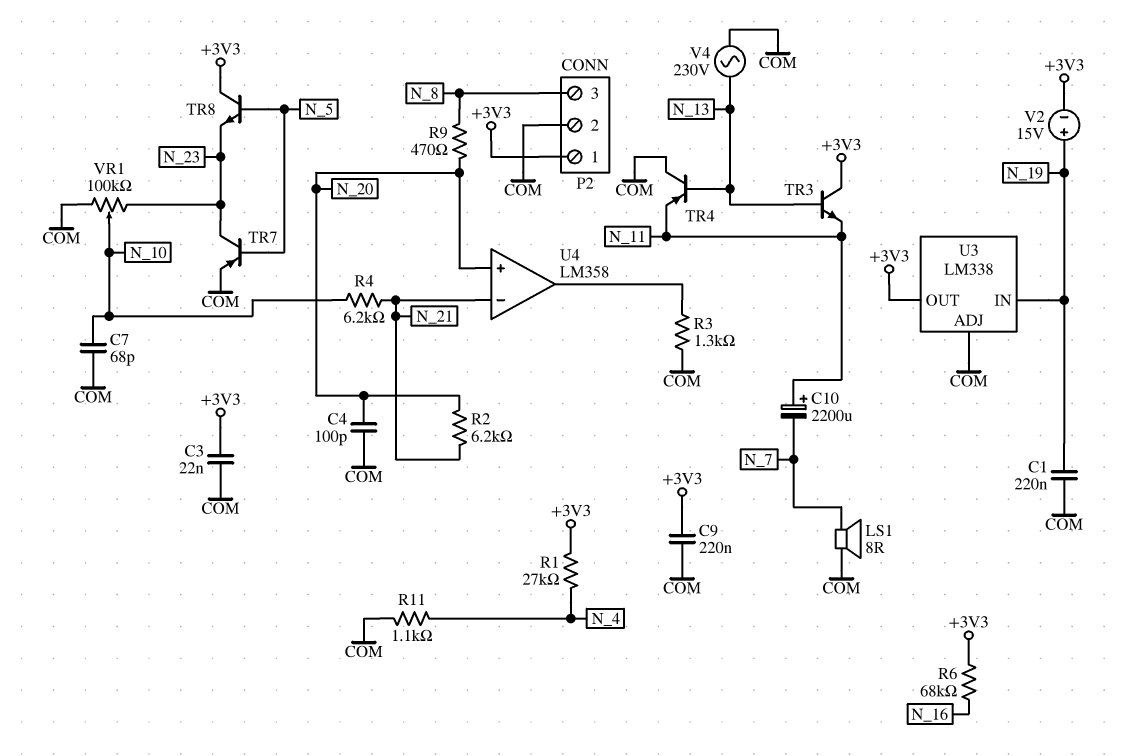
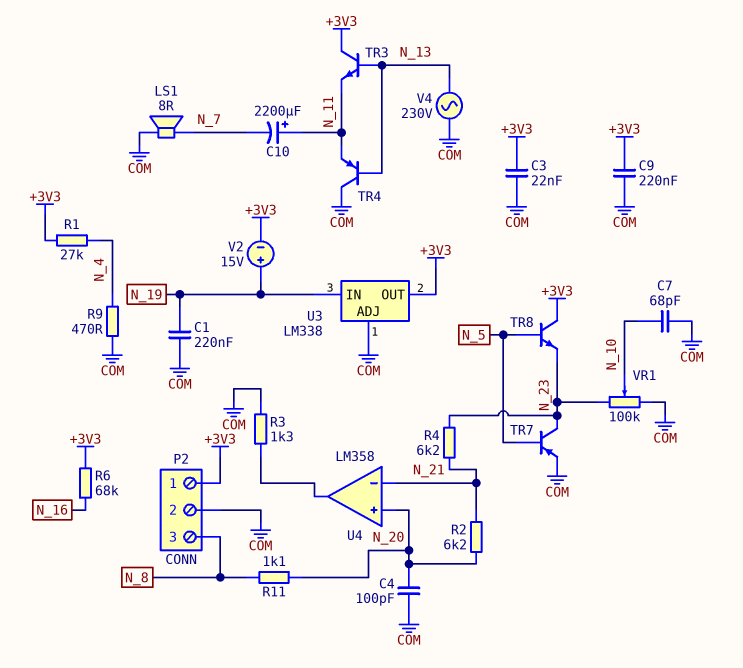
R4: 6.2k (N_10, N_21) -> 6.2k (N_21, N_23)
R9: 470 (N_8, N_20) -> 470 (COM, N_4)
R11: 1.1k (COM, N_4) -> 1.1k (N_8, N_20)

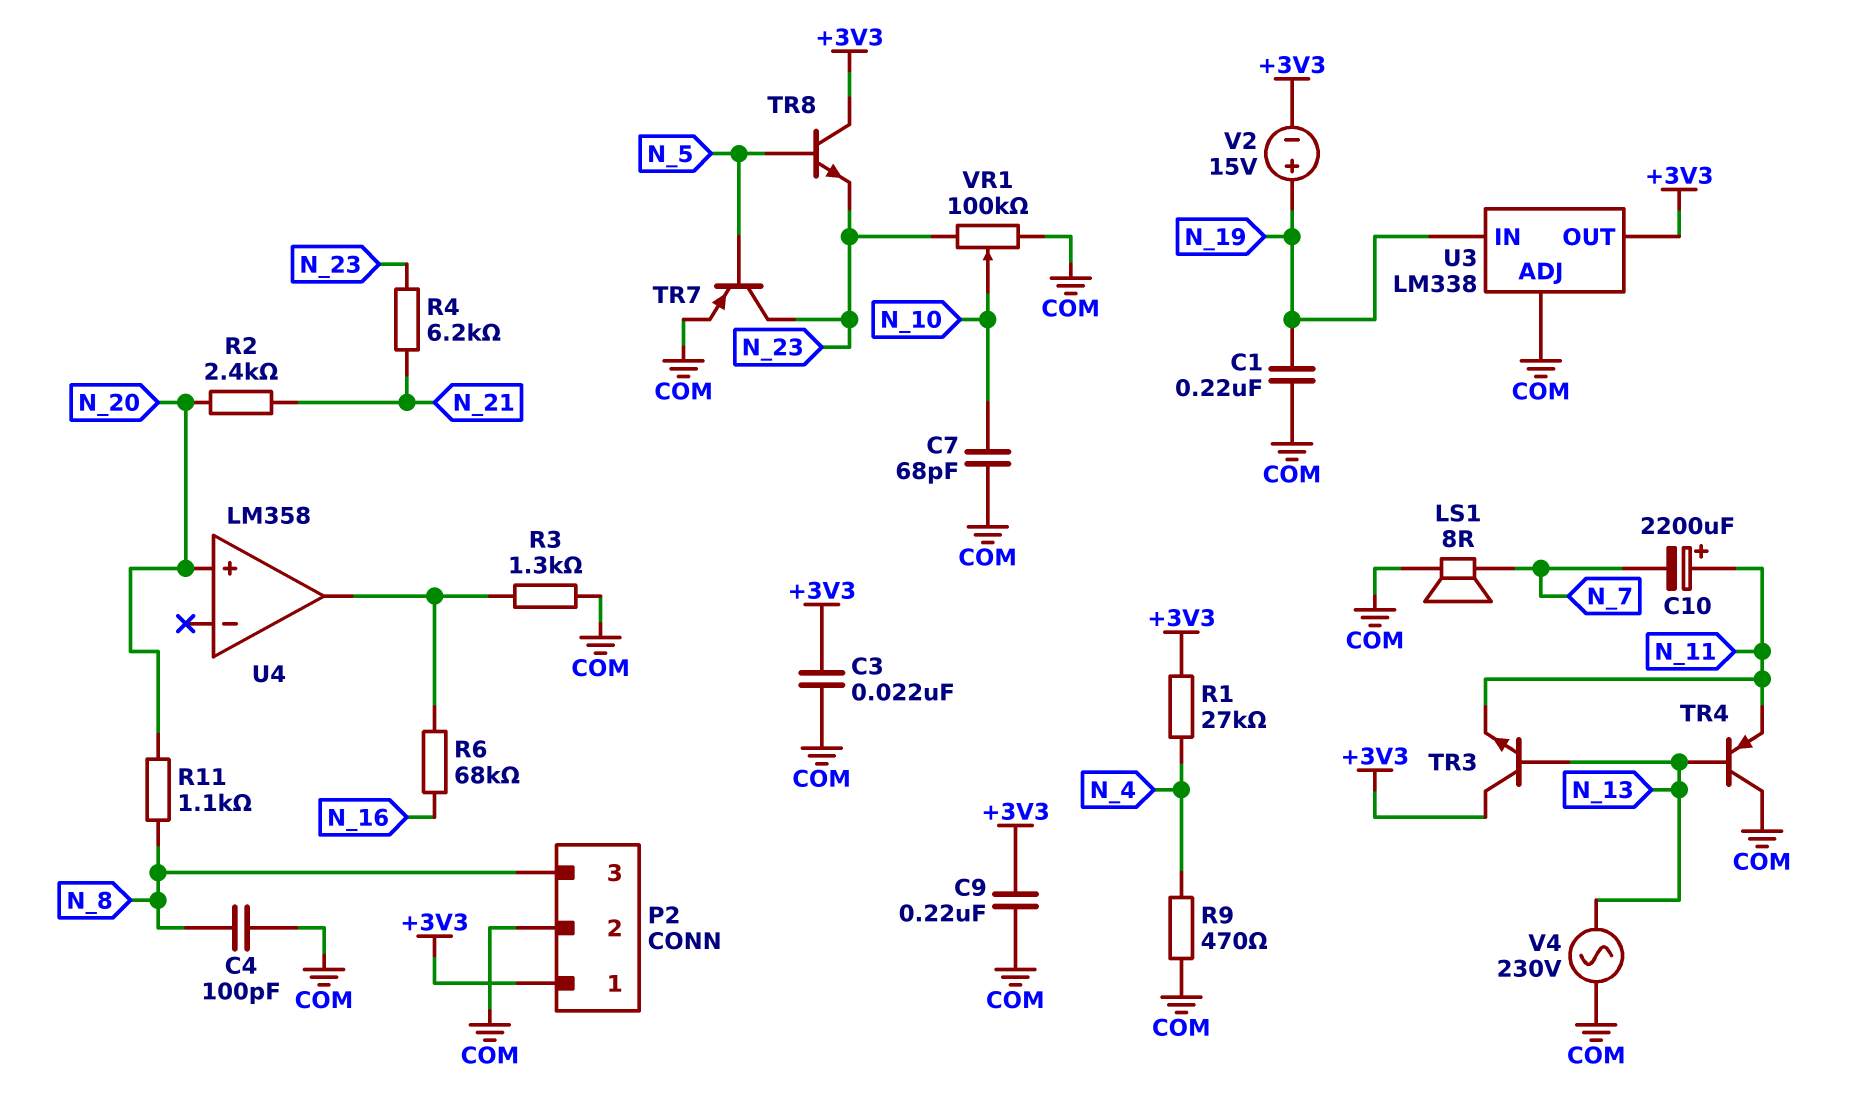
C4: 100pF (COM, N_20) -> 100pF (COM, N_8)
R2: 6.2k (N_20, N_21) -> 2.4k (N_20, N_21)
R6: 68k (+3V3, N_16) -> 68k (N_16, U4/out)
U4 pin in-: N_21 -> none

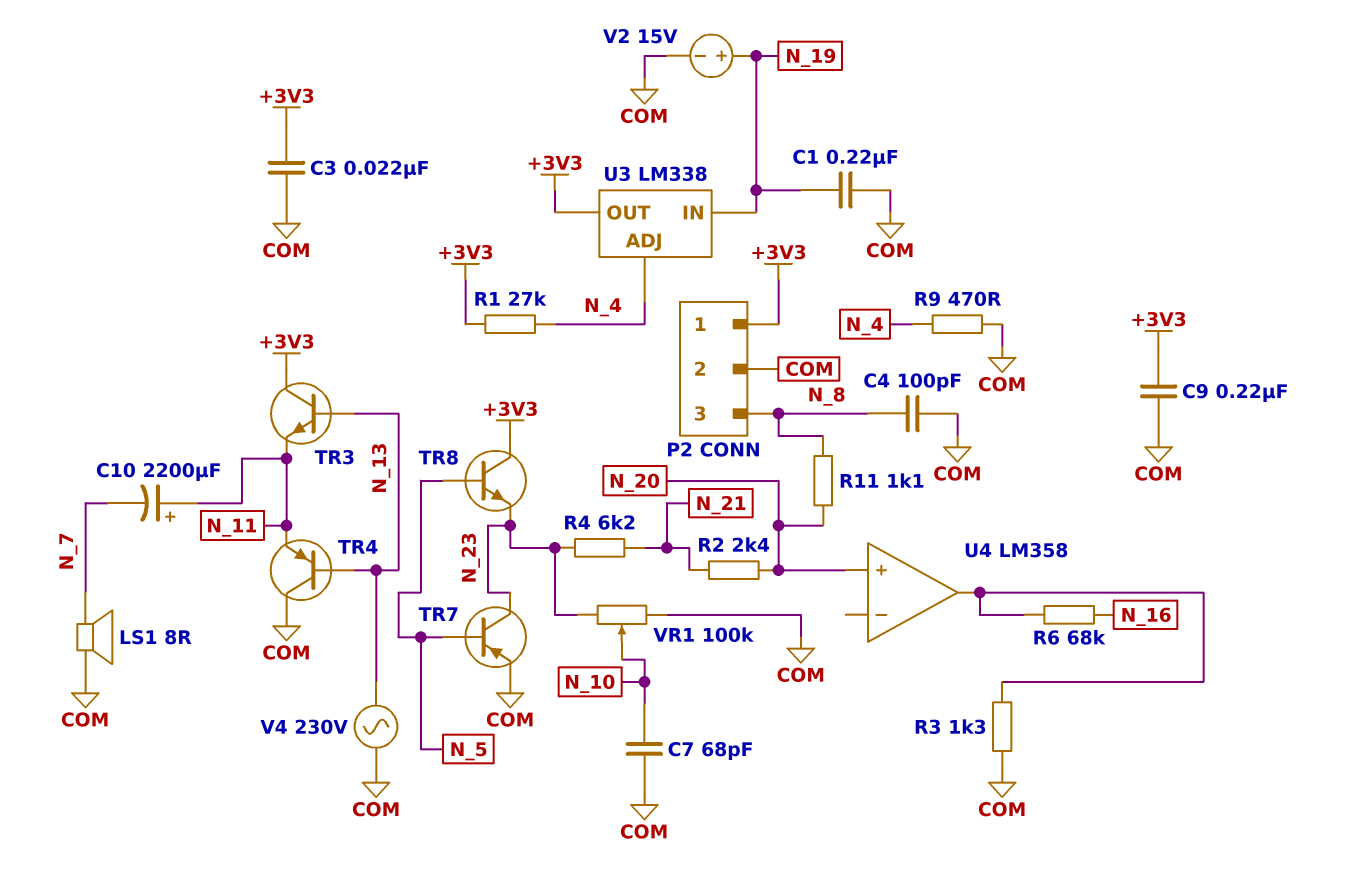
U3 pin ADJ: COM -> N_4
V2: 15V (plus N_19, minus +3V3) -> 15V (plus N_19, minus COM)

